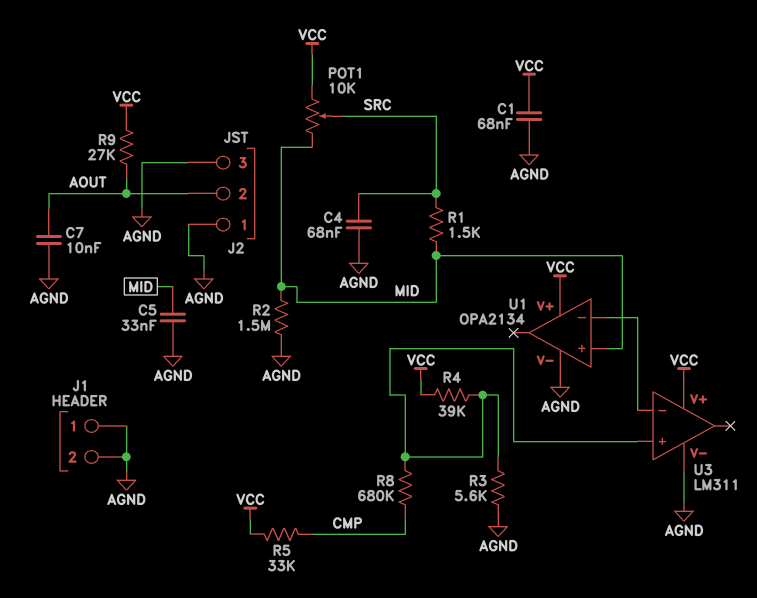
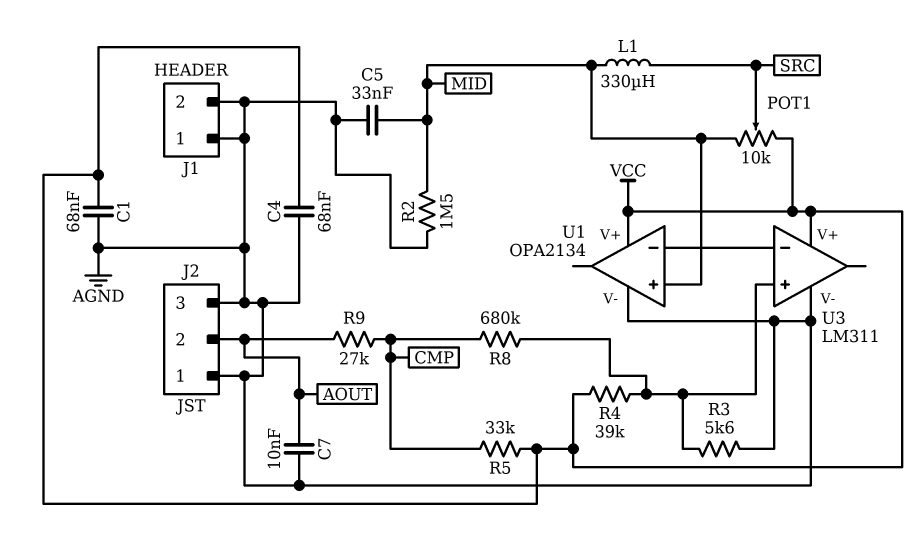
C4: 68nF (AGND, SRC) -> 68nF (AGND, VCC)
L1: none -> 330uH (MID, SRC)
R1: 1.5k (MID, SRC) -> none
R9: 27k (AOUT, VCC) -> 27k (AOUT, CMP)

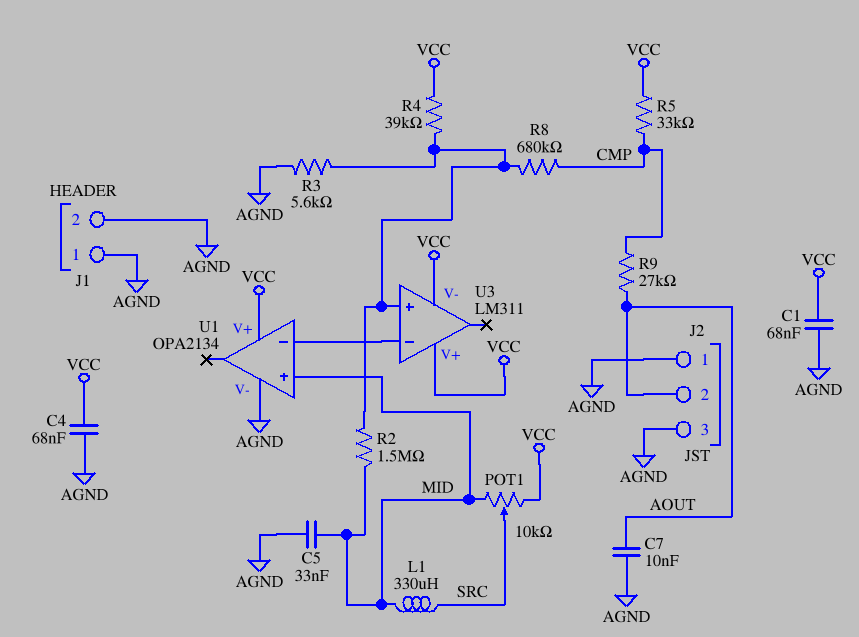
R2: 1.5M (AGND, MID) -> 1.5M (MID, U3/in+)
U3 pin V-: AGND -> VCC

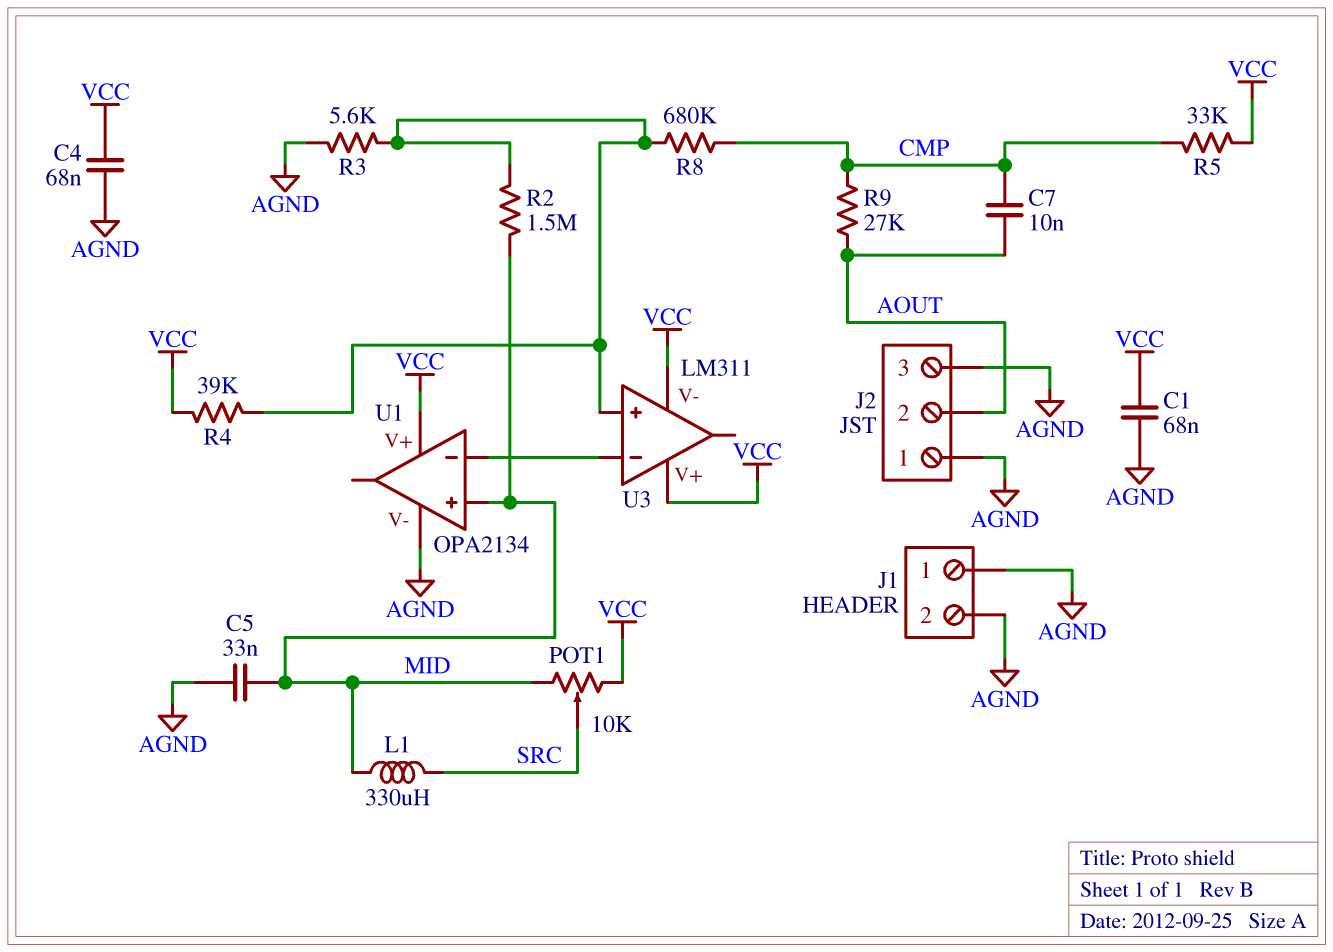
C7: 10nF (AGND, AOUT) -> 10nF (AOUT, CMP)

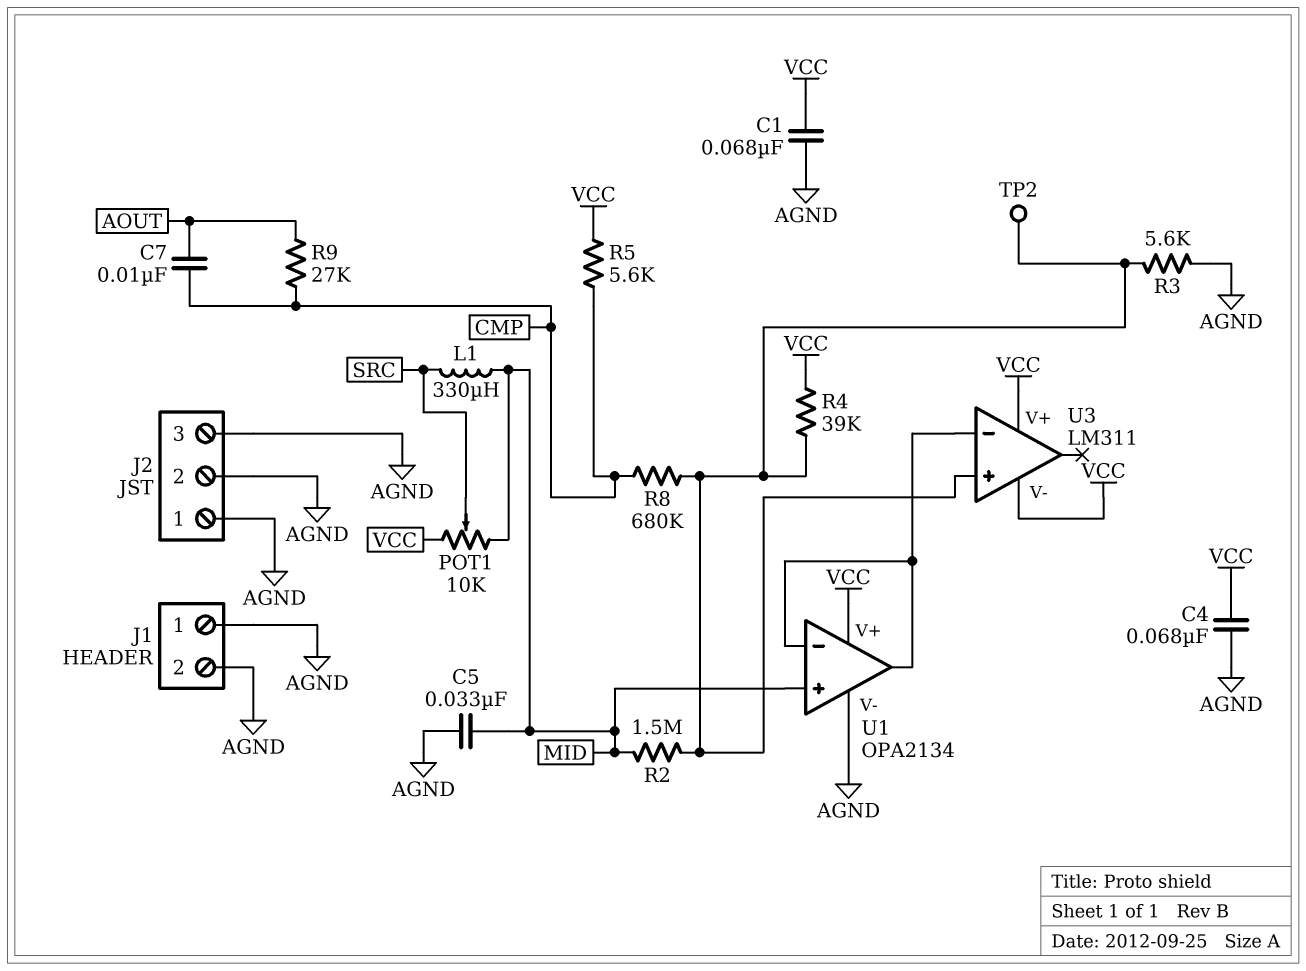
J2 pin 2: AOUT -> AGND
R5: 33k (CMP, VCC) -> 5.6k (CMP, VCC)
TP2: none -> test point (U3/in+)
U1 pin out: none -> U1/in-

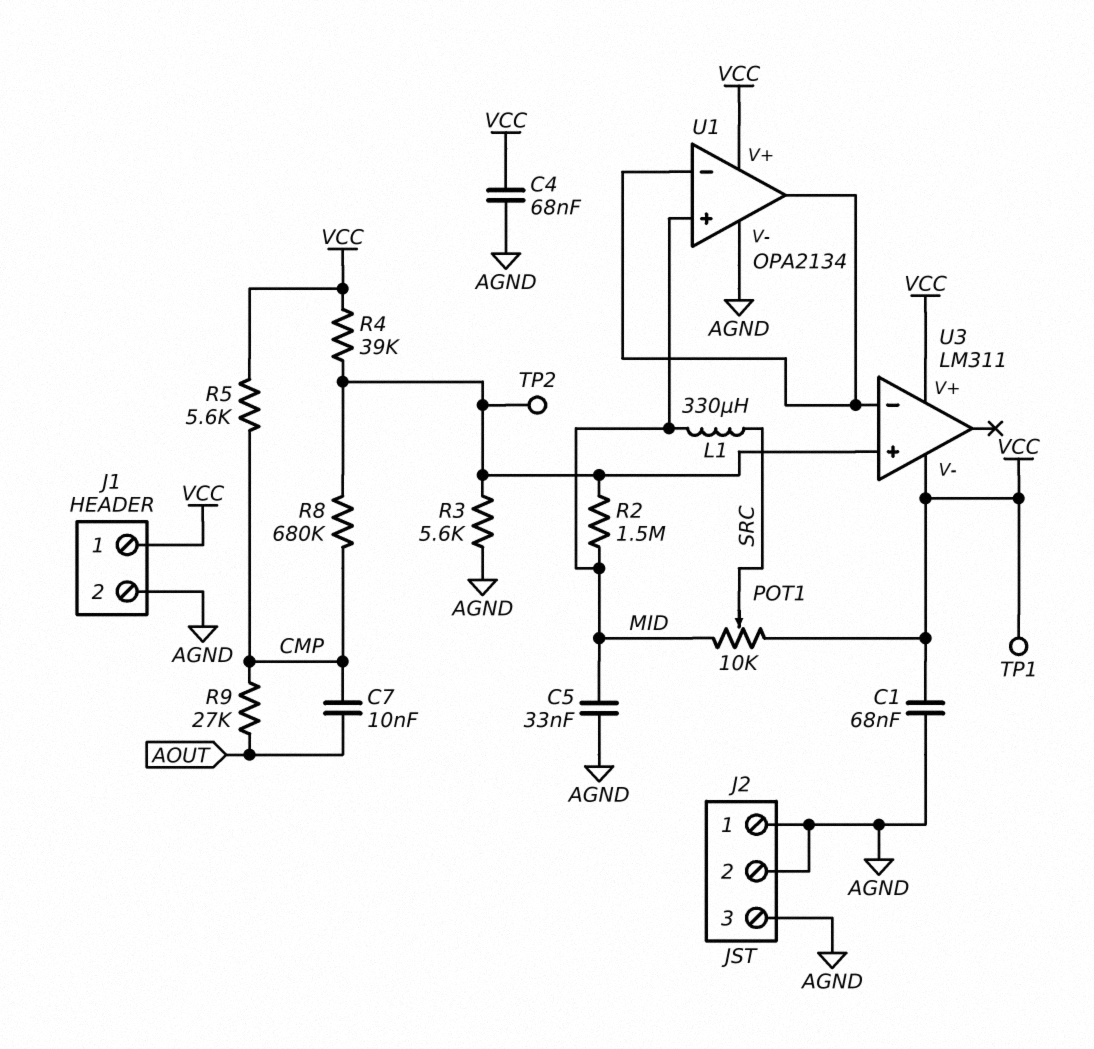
J1 pin 1: AGND -> VCC
TP1: none -> test point (VCC)

